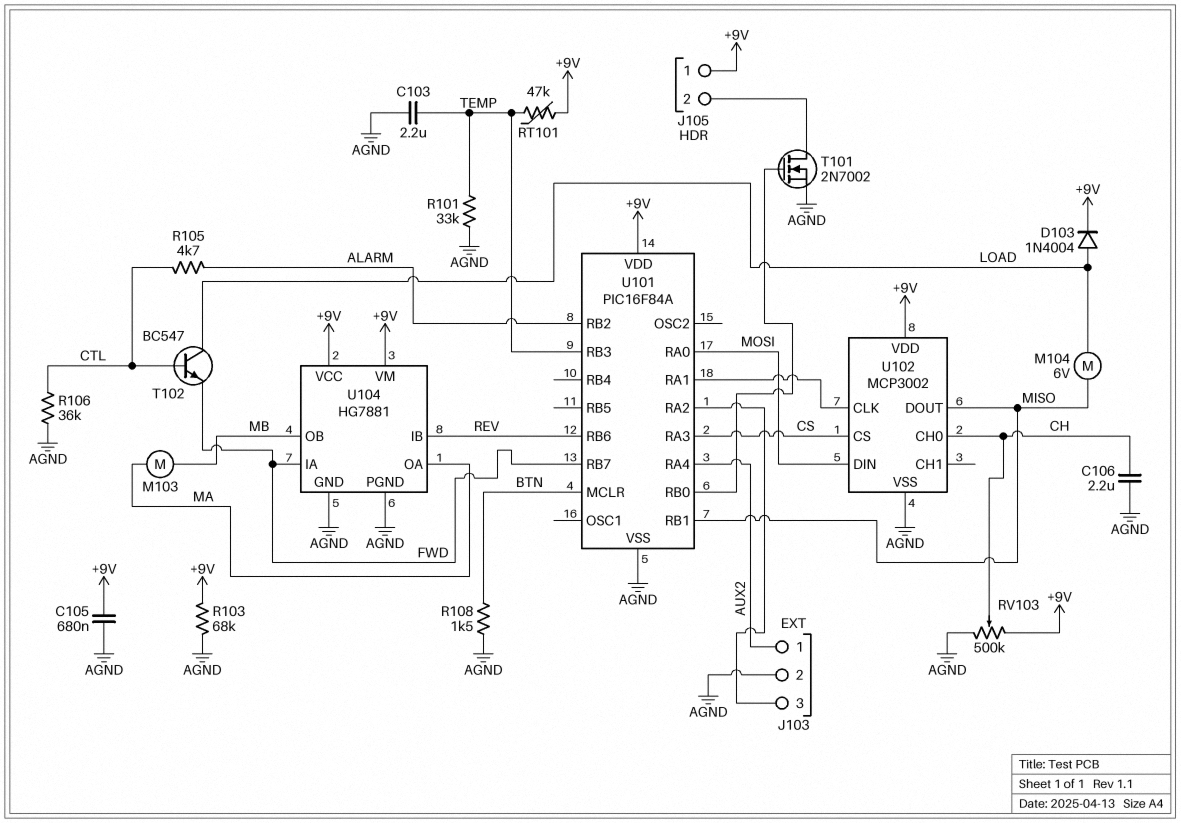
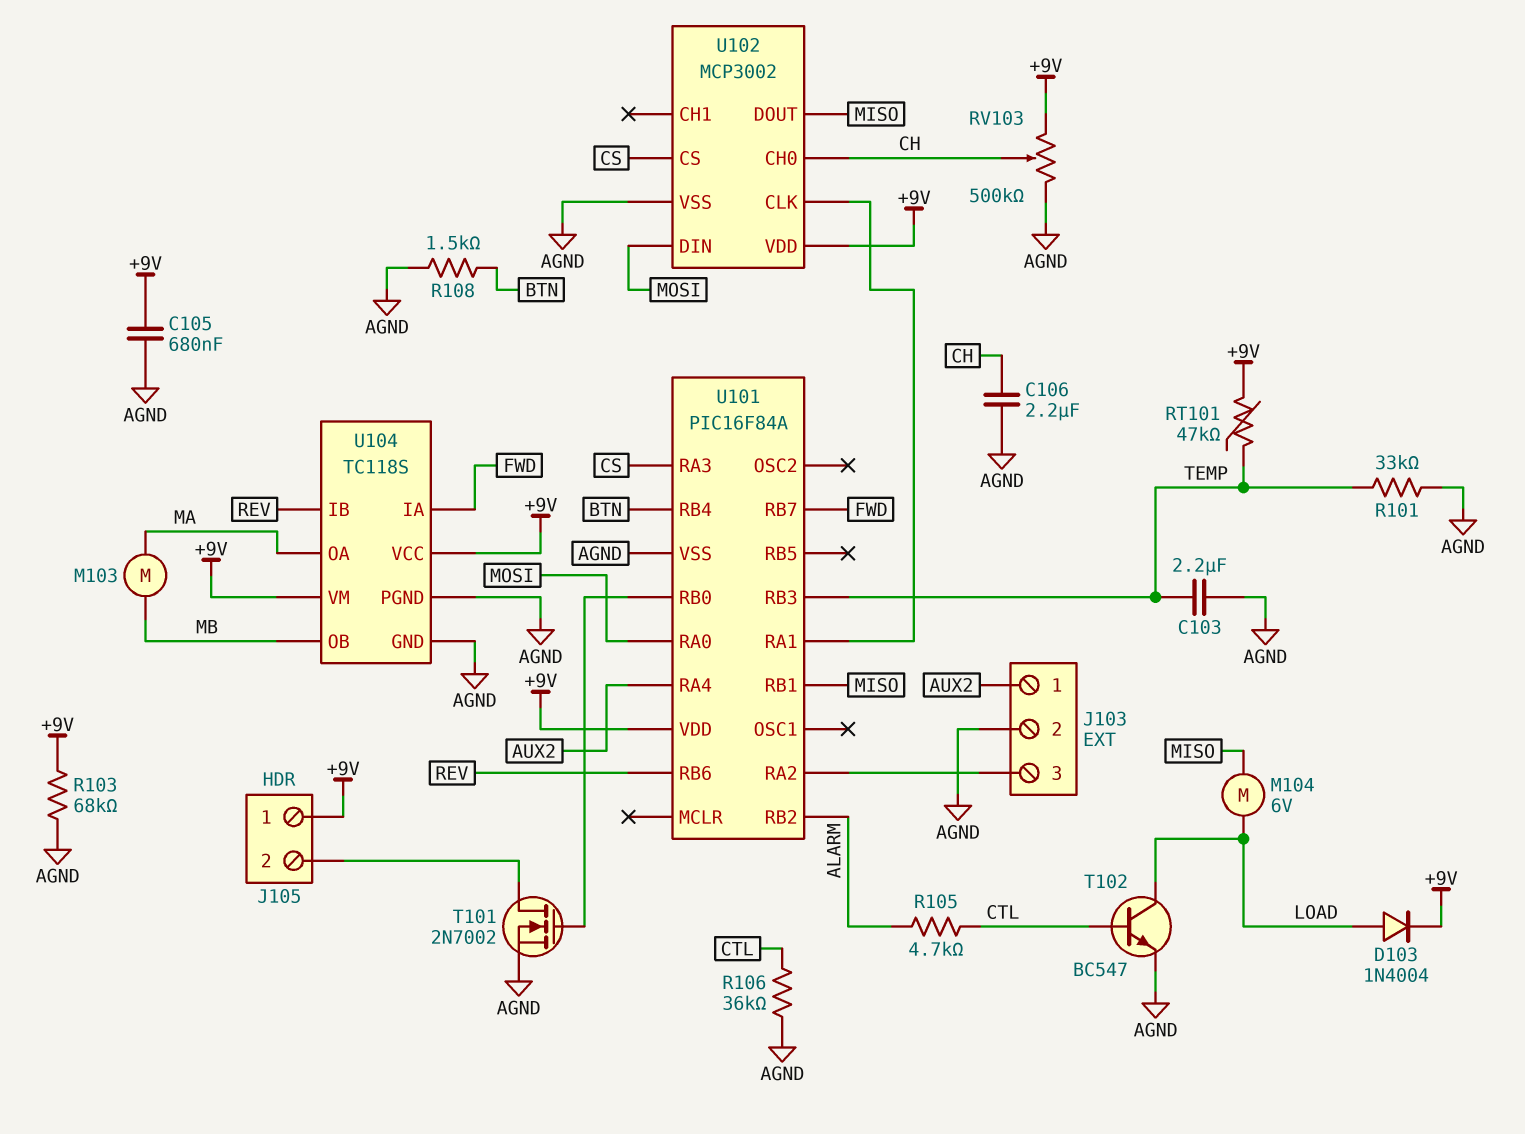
T102: NPN BC547 (B CTL, C LOAD, E FWD) -> NPN BC547 (B CTL, C LOAD, E AGND)
U101 pin MCLR: BTN -> none
U101 pin RB4: none -> BTN
U104: HG7881 -> TC118S

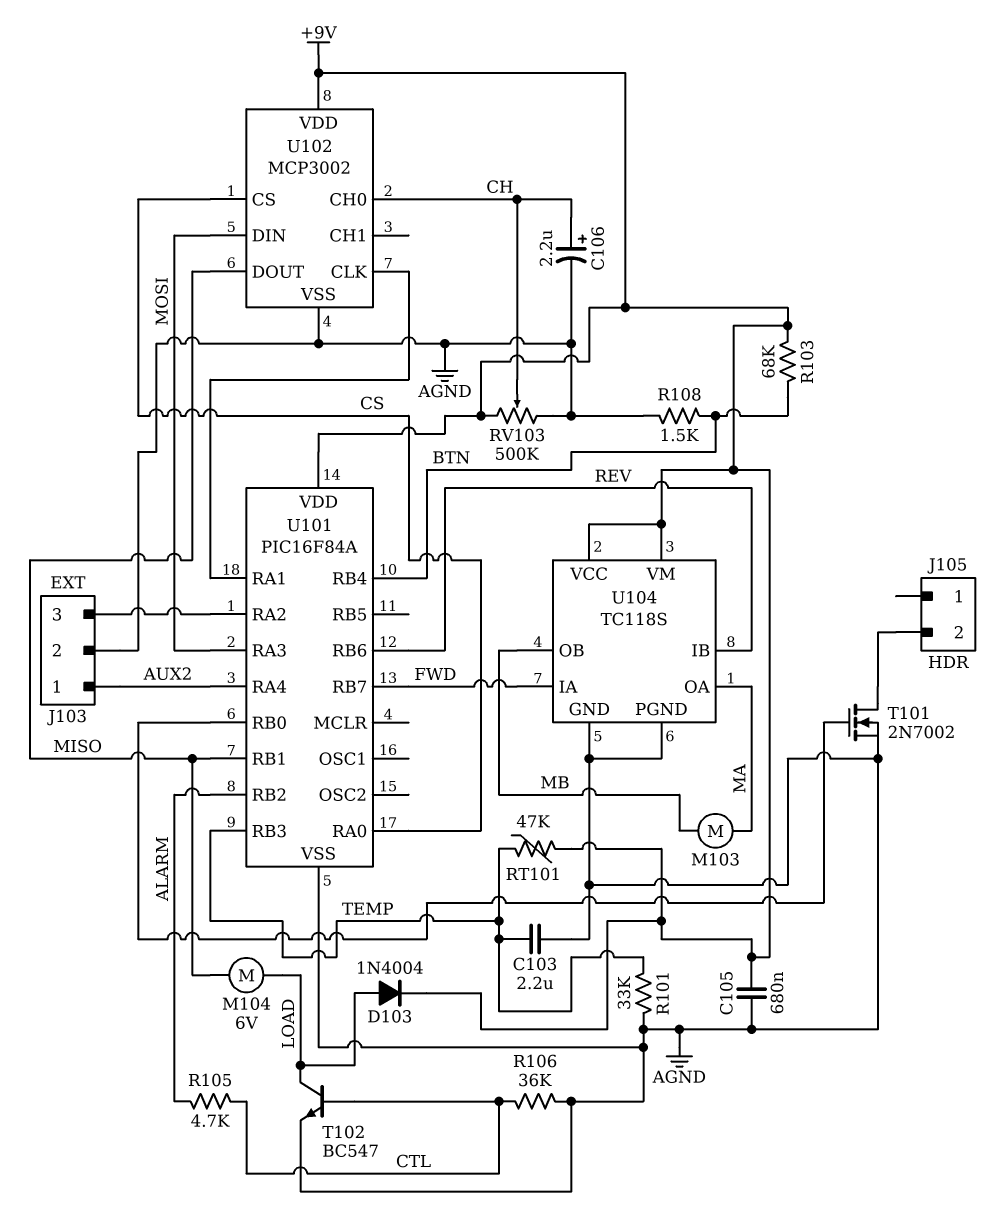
C106: 2.2uF (AGND, CH) -> 2.2uF (plus CH, minus AGND)
J105 pin 1: +9V -> none
R103: 68k (+9V, AGND) -> 68k (+9V, BTN)
U101 pin RA0: MOSI -> CS
U101 pin RA3: CS -> MOSI

